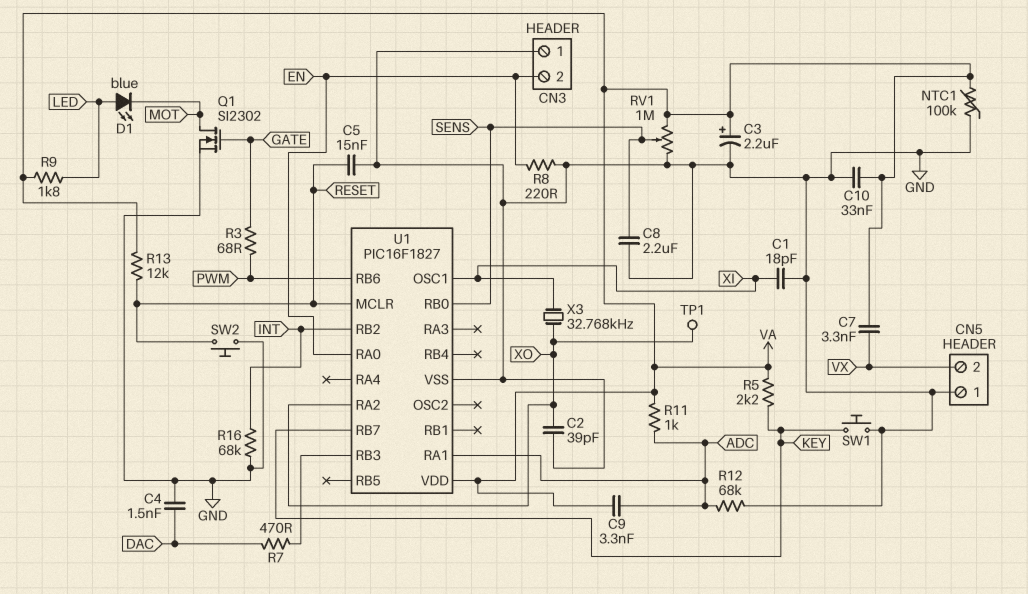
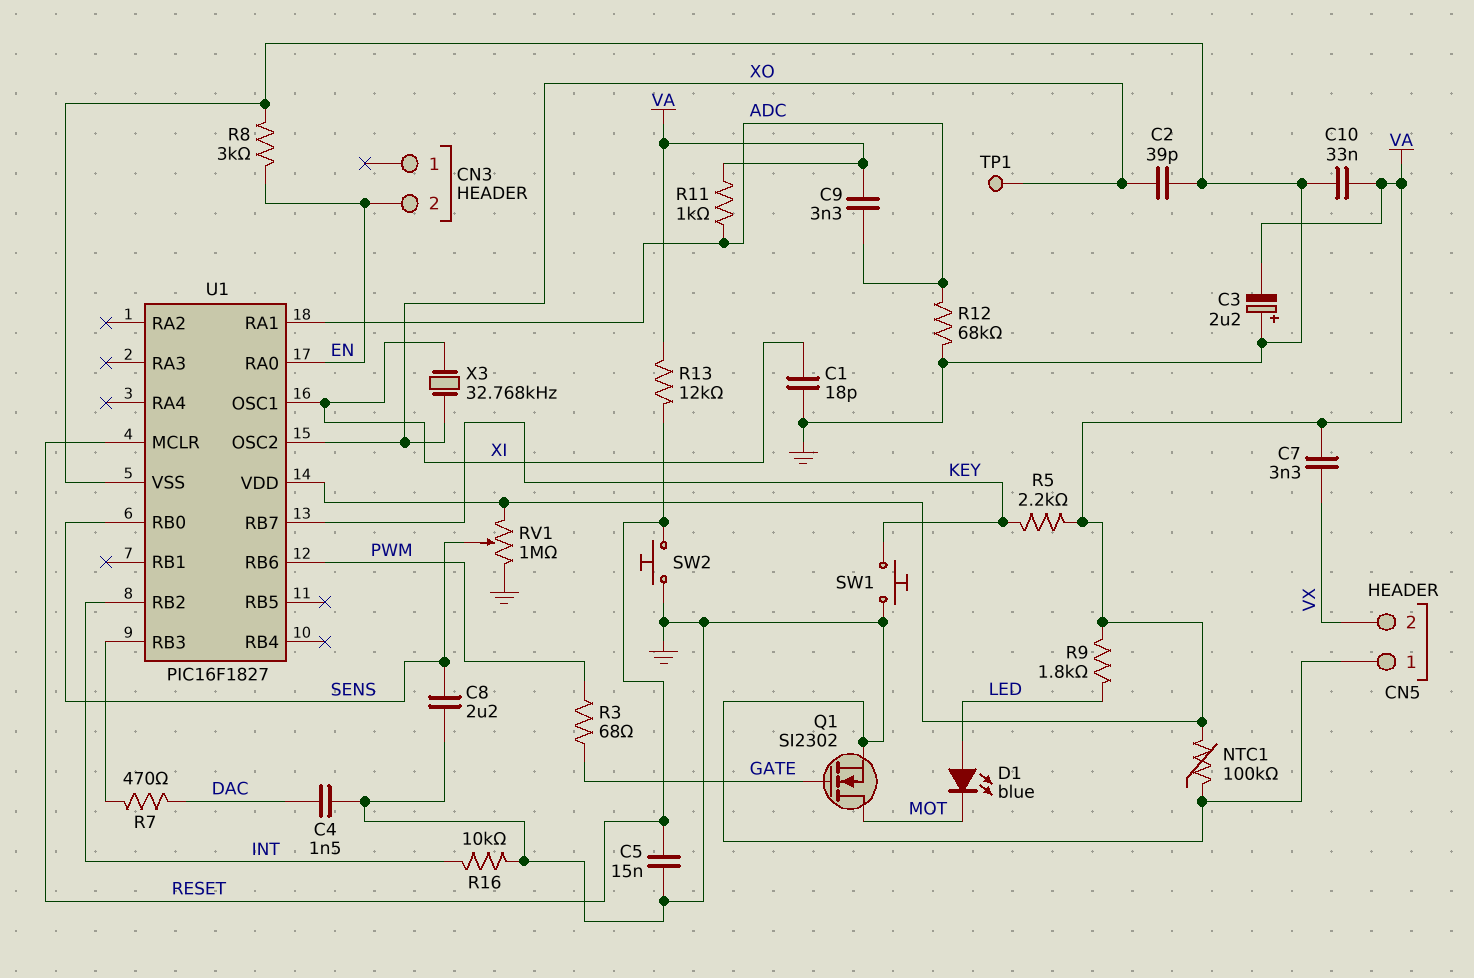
C3: 2.2uF (plus VA, minus GND) -> 2.2uF (plus GND, minus VA)
CN3 pin 1: GND -> none
R8: 220 (EN, GND) -> 3k (EN, GND)
R16: 68k (GND, INT) -> 10k (GND, INT)
U1 pin OSC2: none -> XO
U1 pin RA2: XO -> none

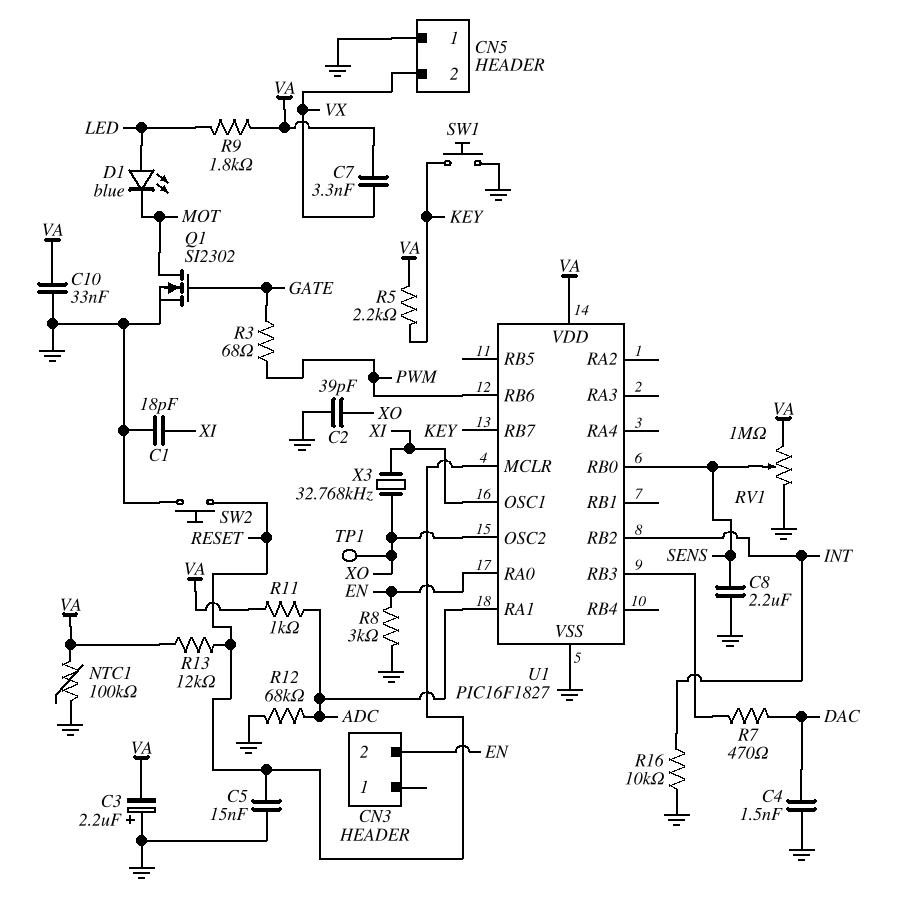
C9: 3.3nF (ADC, VA) -> none

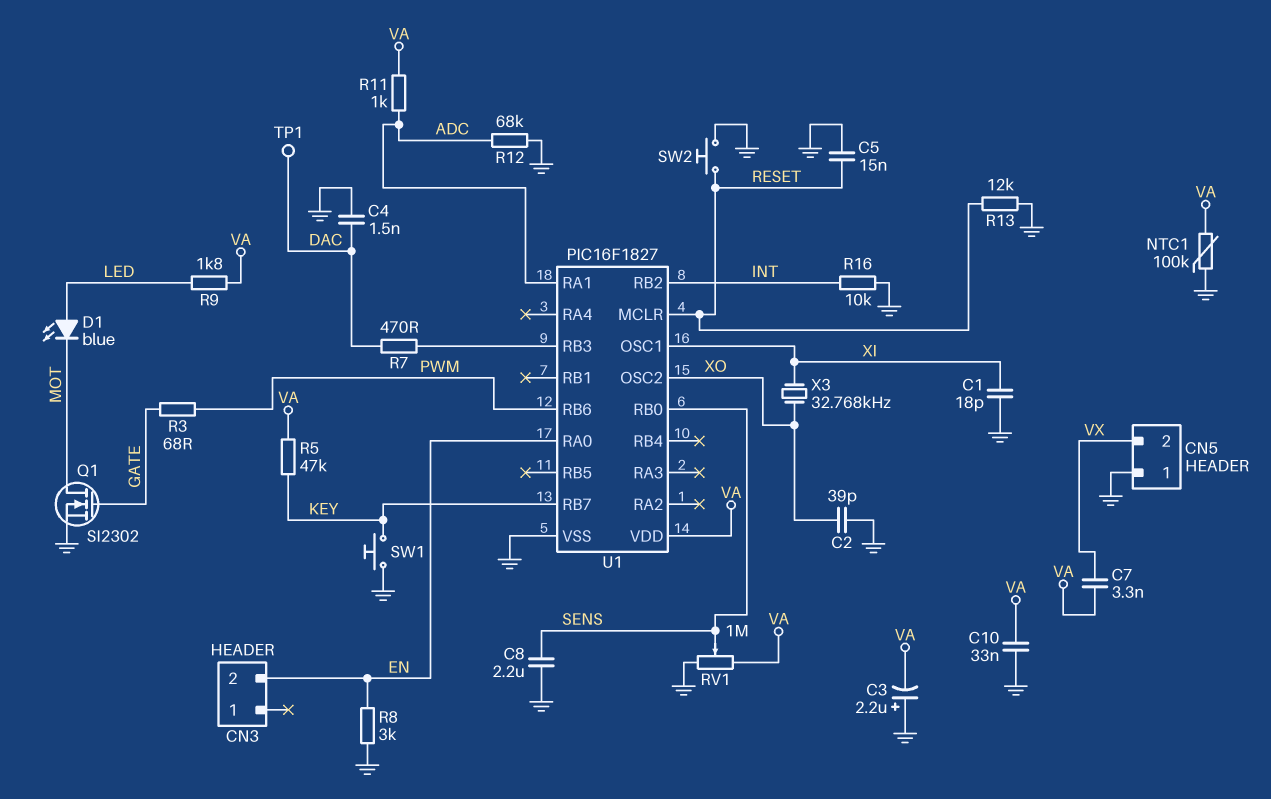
R5: 2.2k (KEY, VA) -> 47k (KEY, VA)
R13: 12k (RESET, VA) -> 12k (GND, RESET)
TP1: test point (XO) -> test point (DAC)

